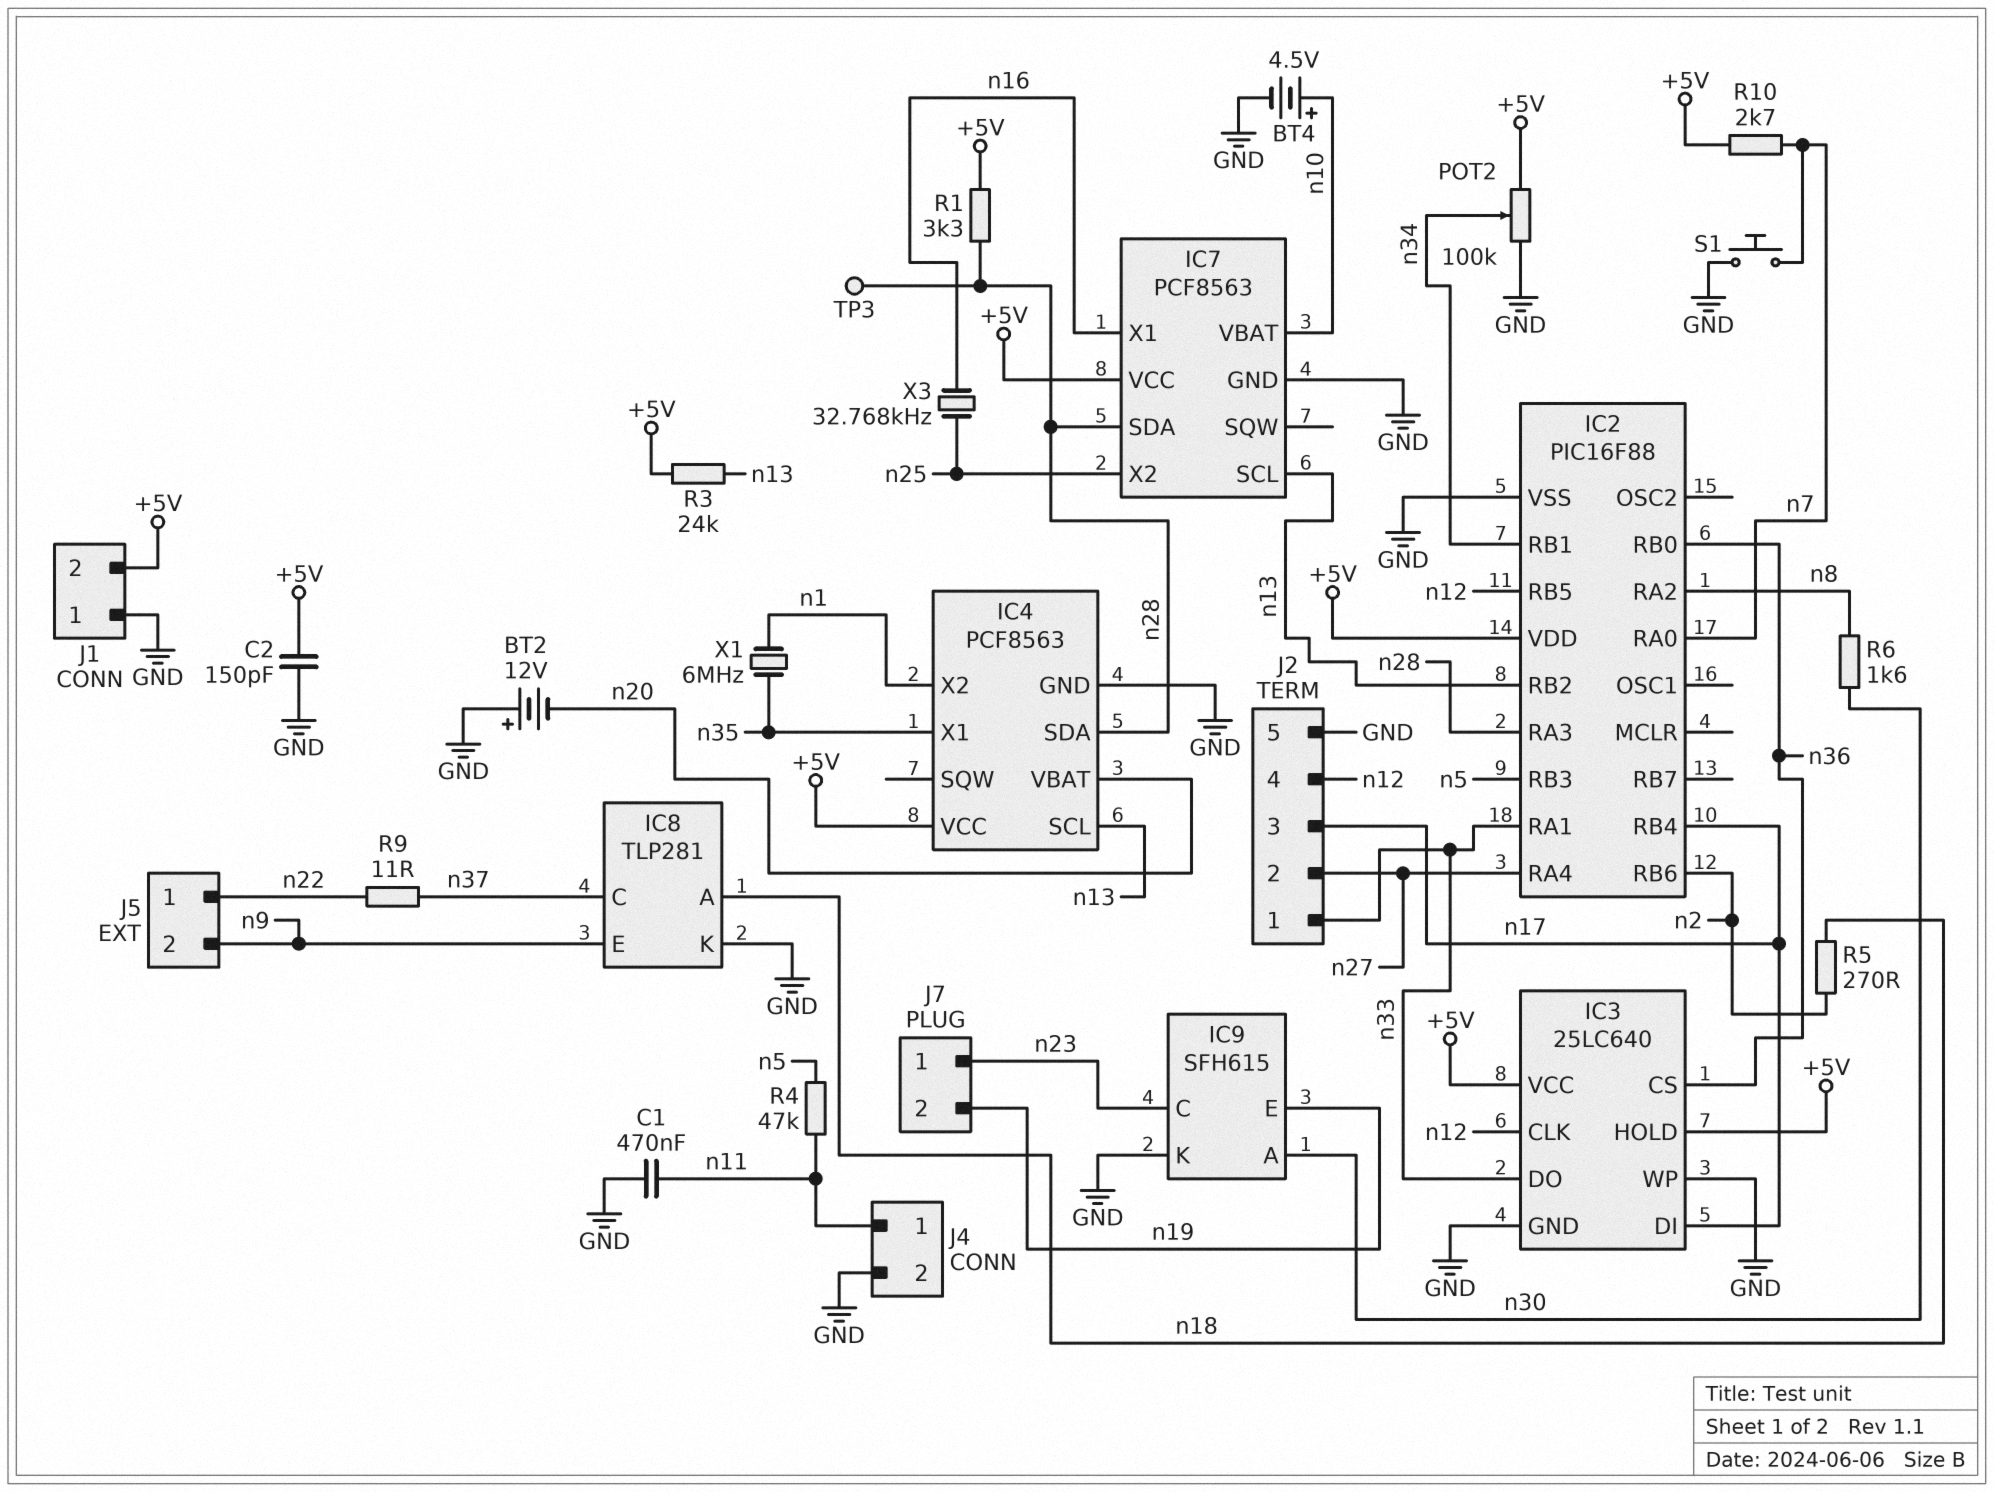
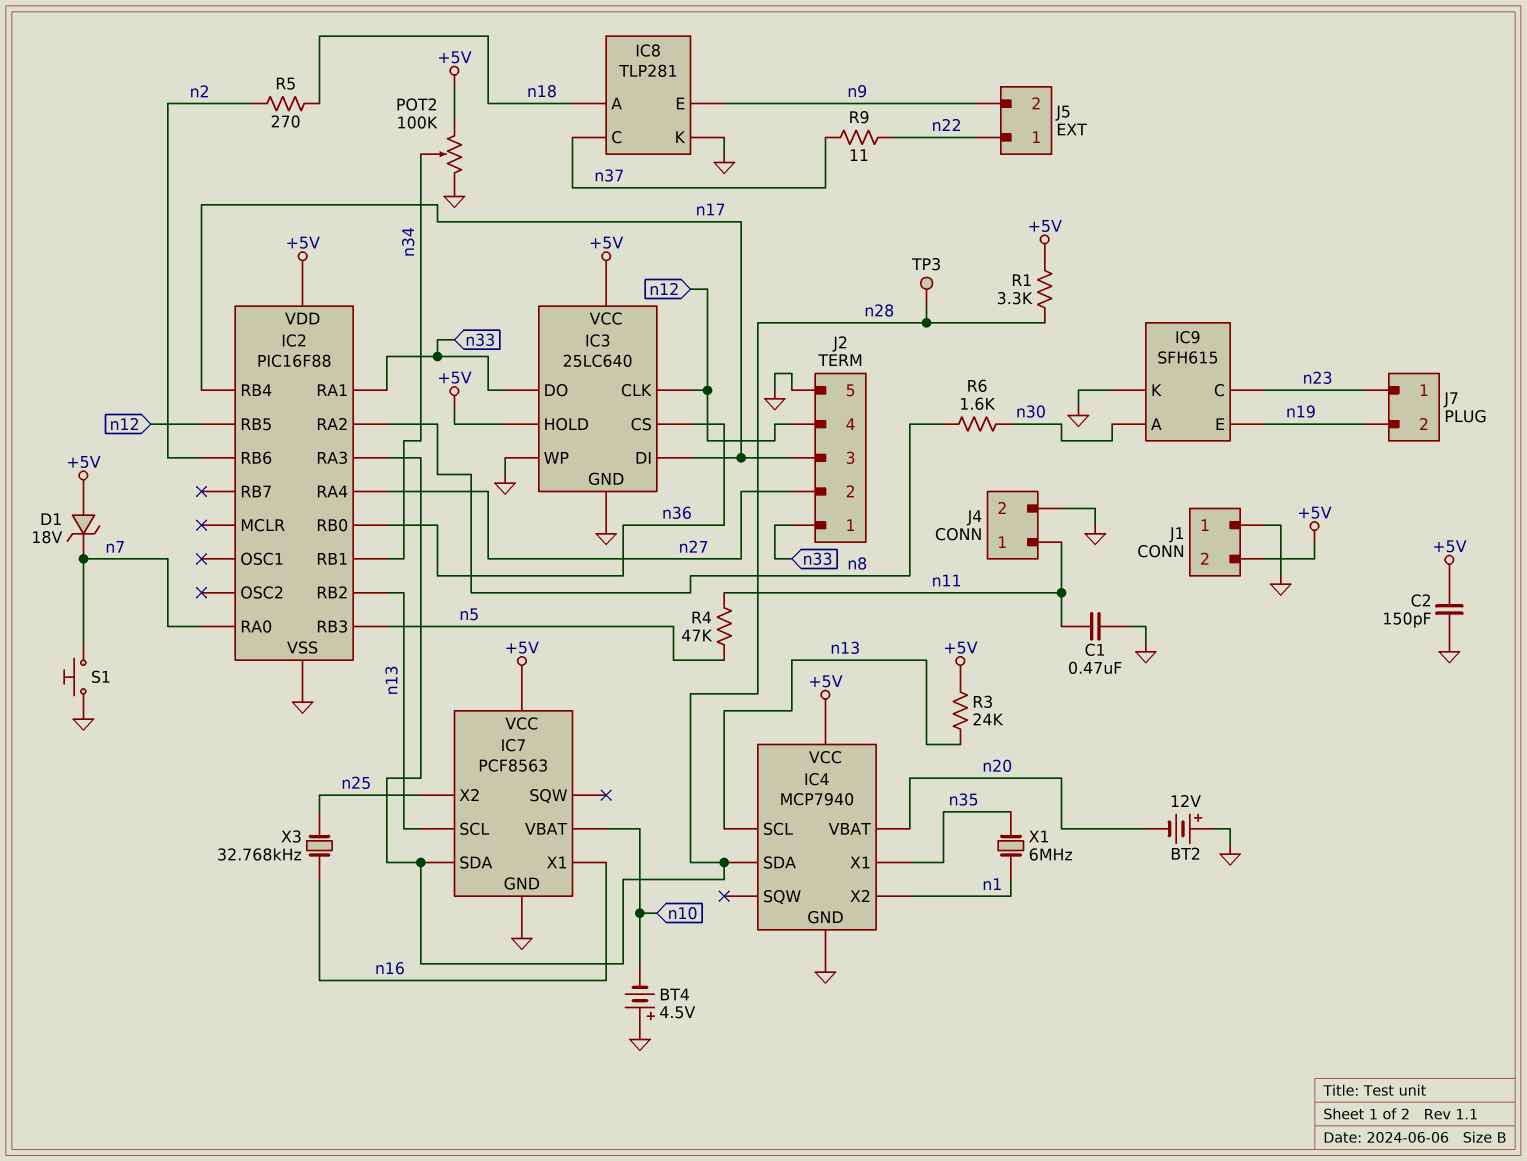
BT4: 4.5V (plus n10, minus GND) -> 4.5V (plus GND, minus n10)
D1: none -> zener 18V (A +5V, K n7)
IC4: PCF8563 -> MCP7940
R10: 2.7k (+5V, n7) -> none

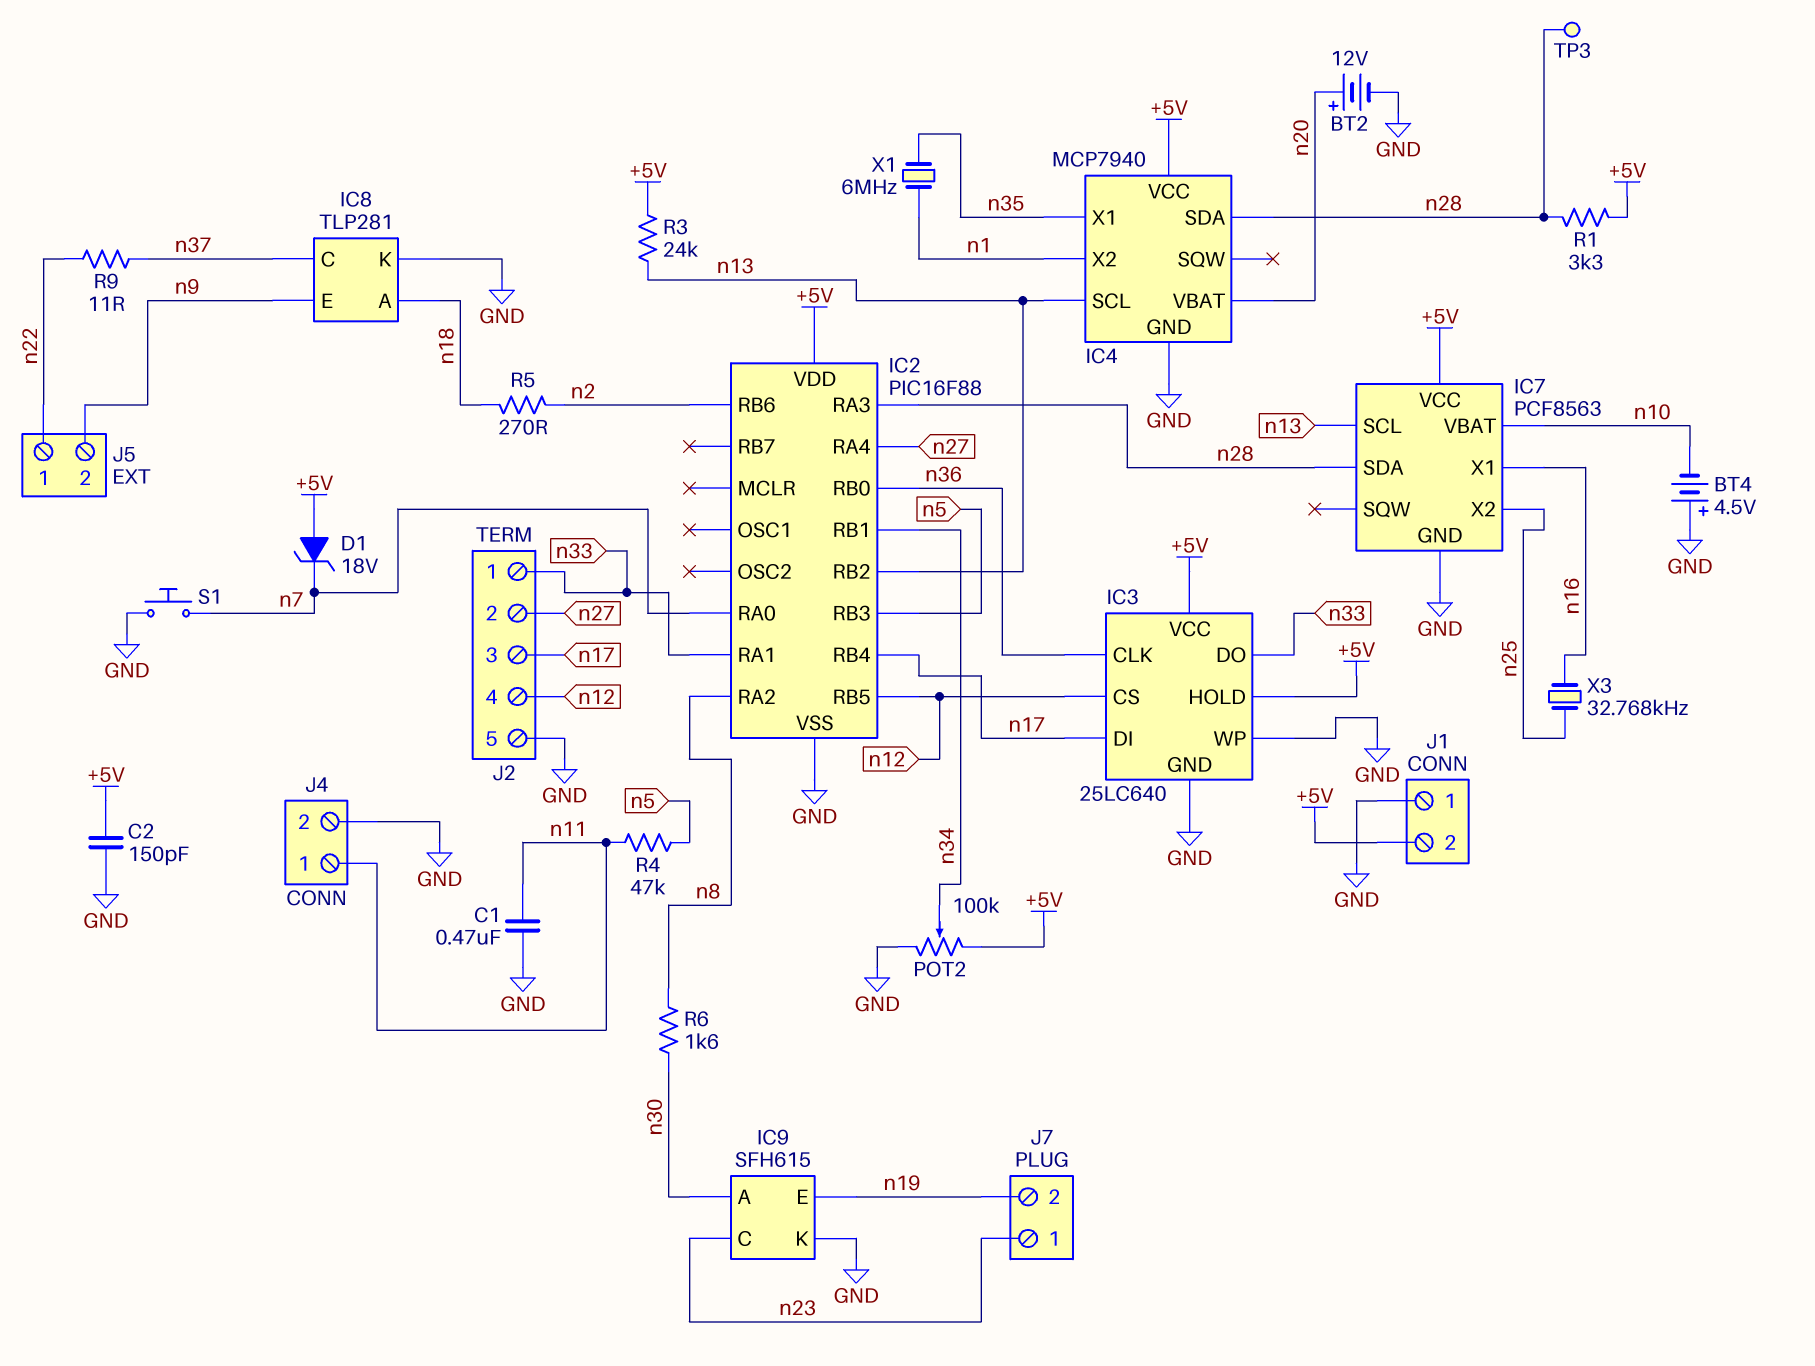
BT2: 12V (plus GND, minus n20) -> 12V (plus n20, minus GND)
IC3 pin CLK: n12 -> n36
IC3 pin CS: n36 -> n12

